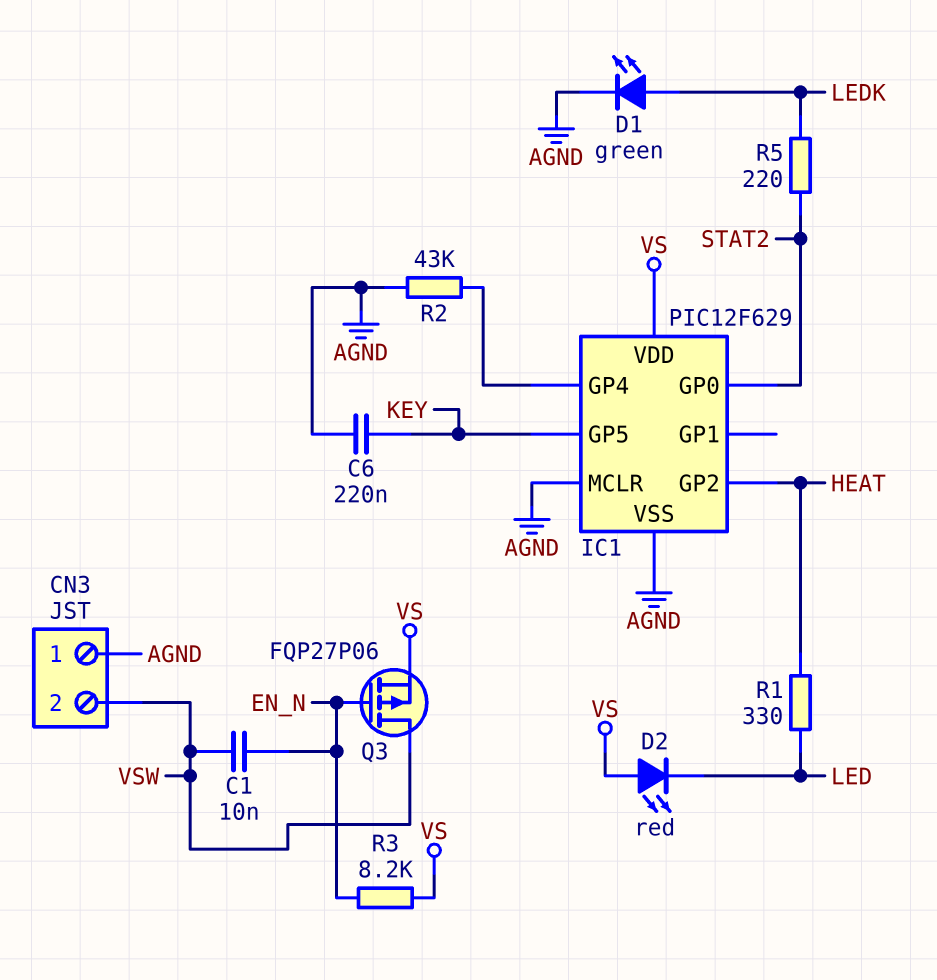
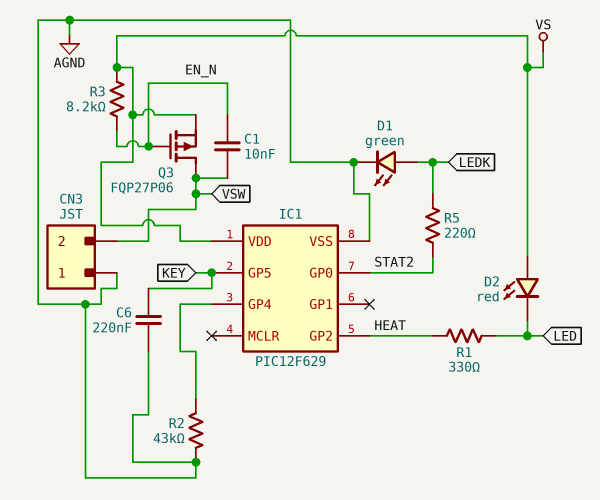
IC1 pin MCLR: AGND -> none

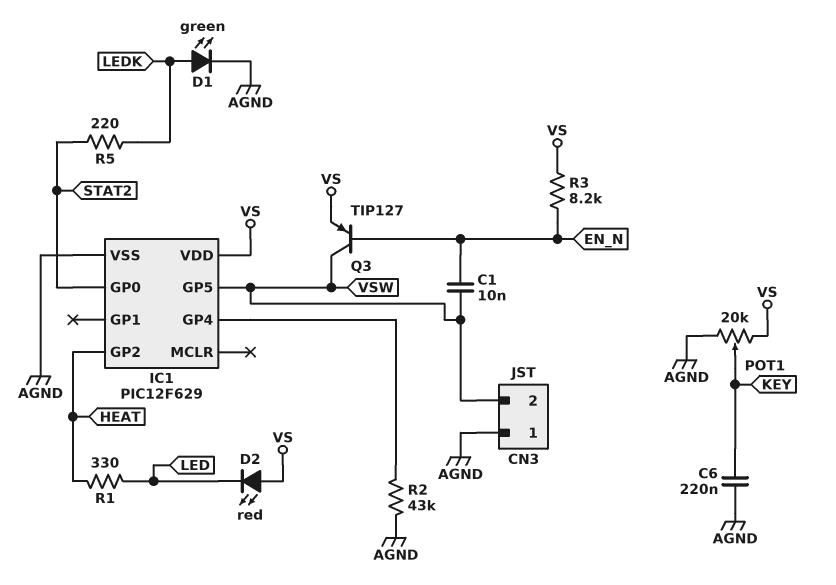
IC1 pin GP5: KEY -> VSW
POT1: none -> 20k (AGND, VS, wiper KEY)
Q3: PMOS FQP27P06 (G EN_N, D VSW, S VS) -> PNP TIP127 (B EN_N, C VSW, E VS)

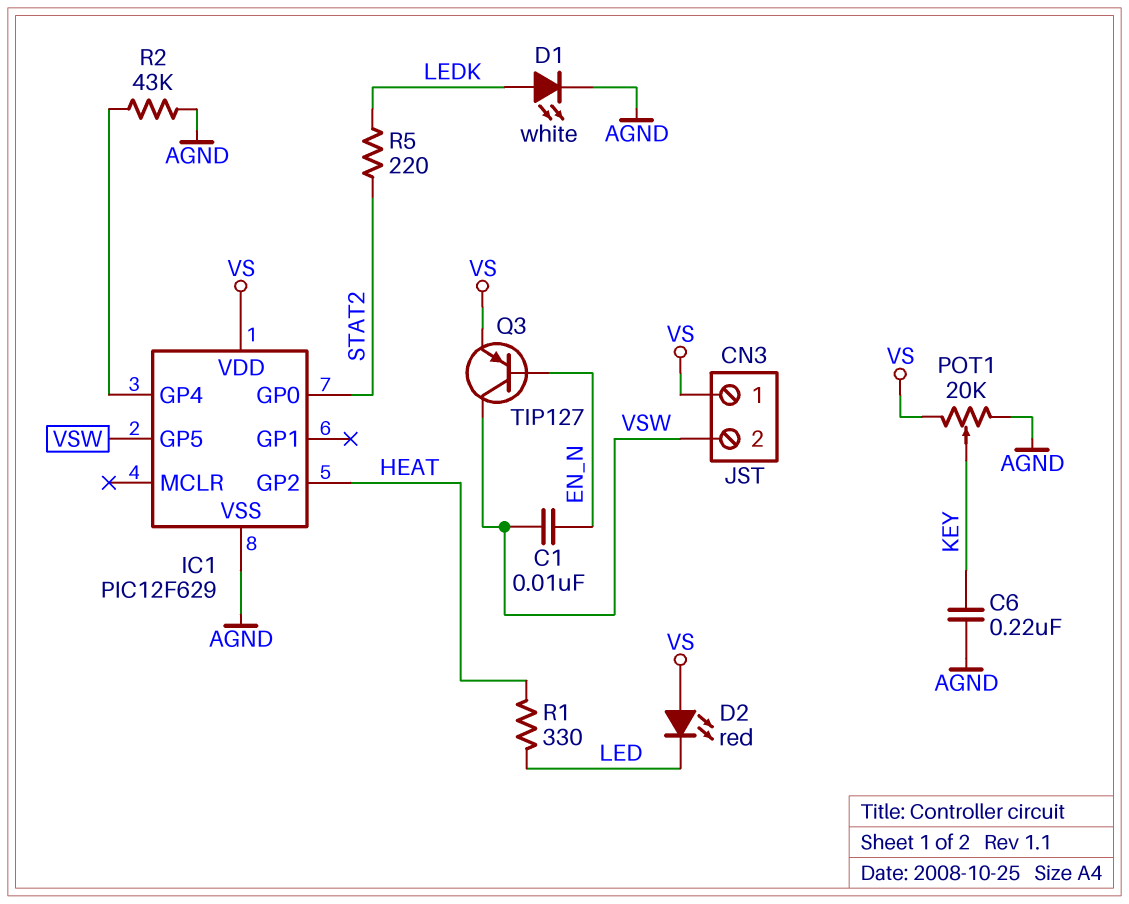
CN3 pin 1: AGND -> VS
D1: LED green (A LEDK, K AGND) -> LED white (A LEDK, K AGND)
R3: 8.2k (EN_N, VS) -> none

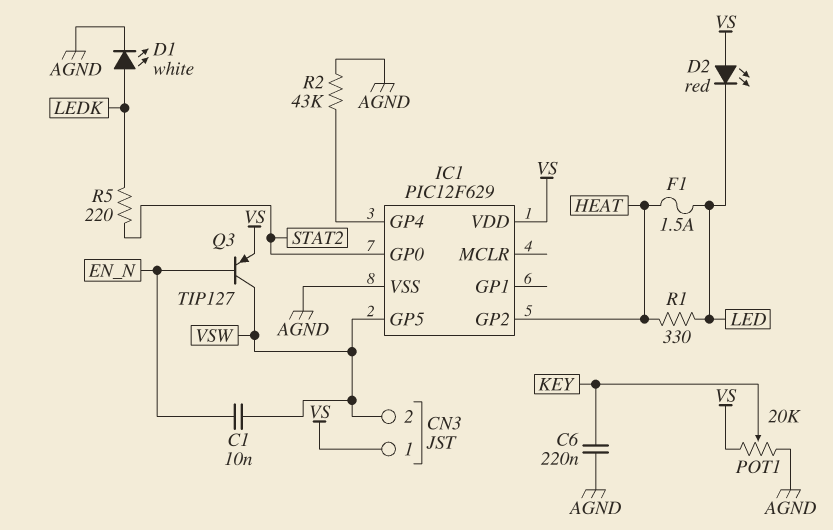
F1: none -> 1.5A (HEAT, LED)

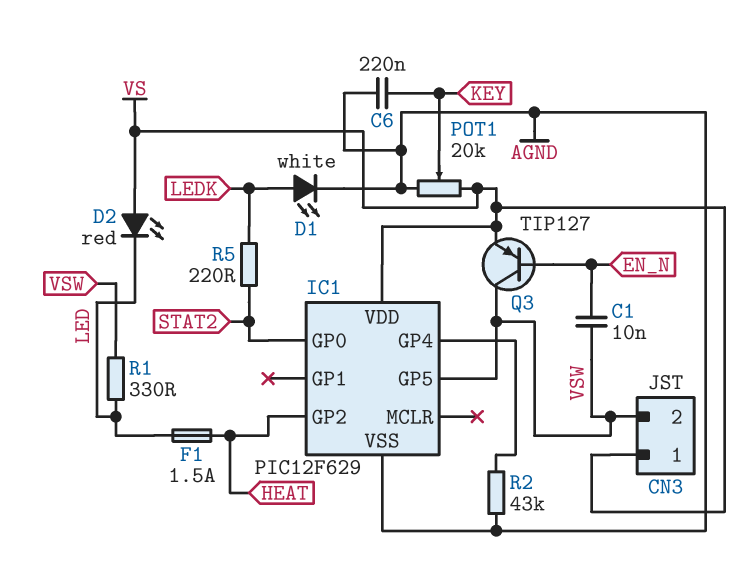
R1: 330 (HEAT, LED) -> 330 (LED, VSW)

